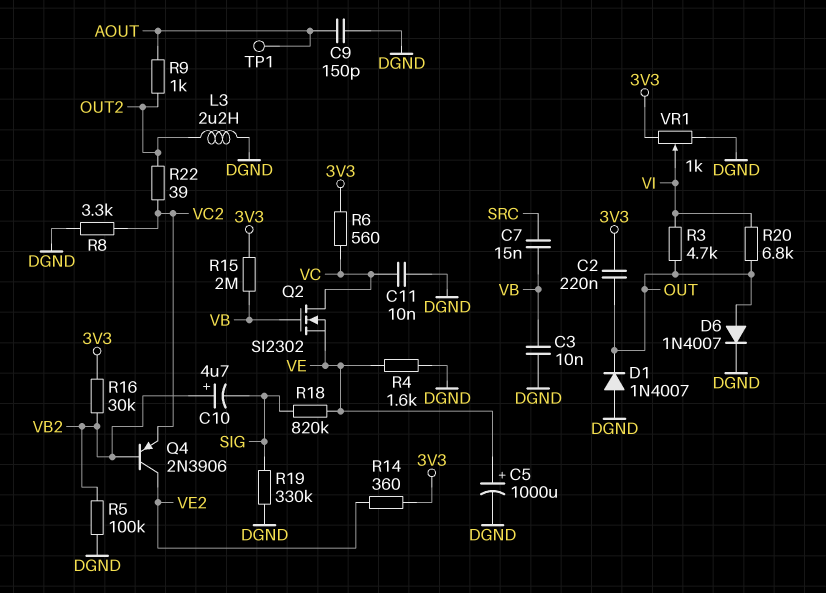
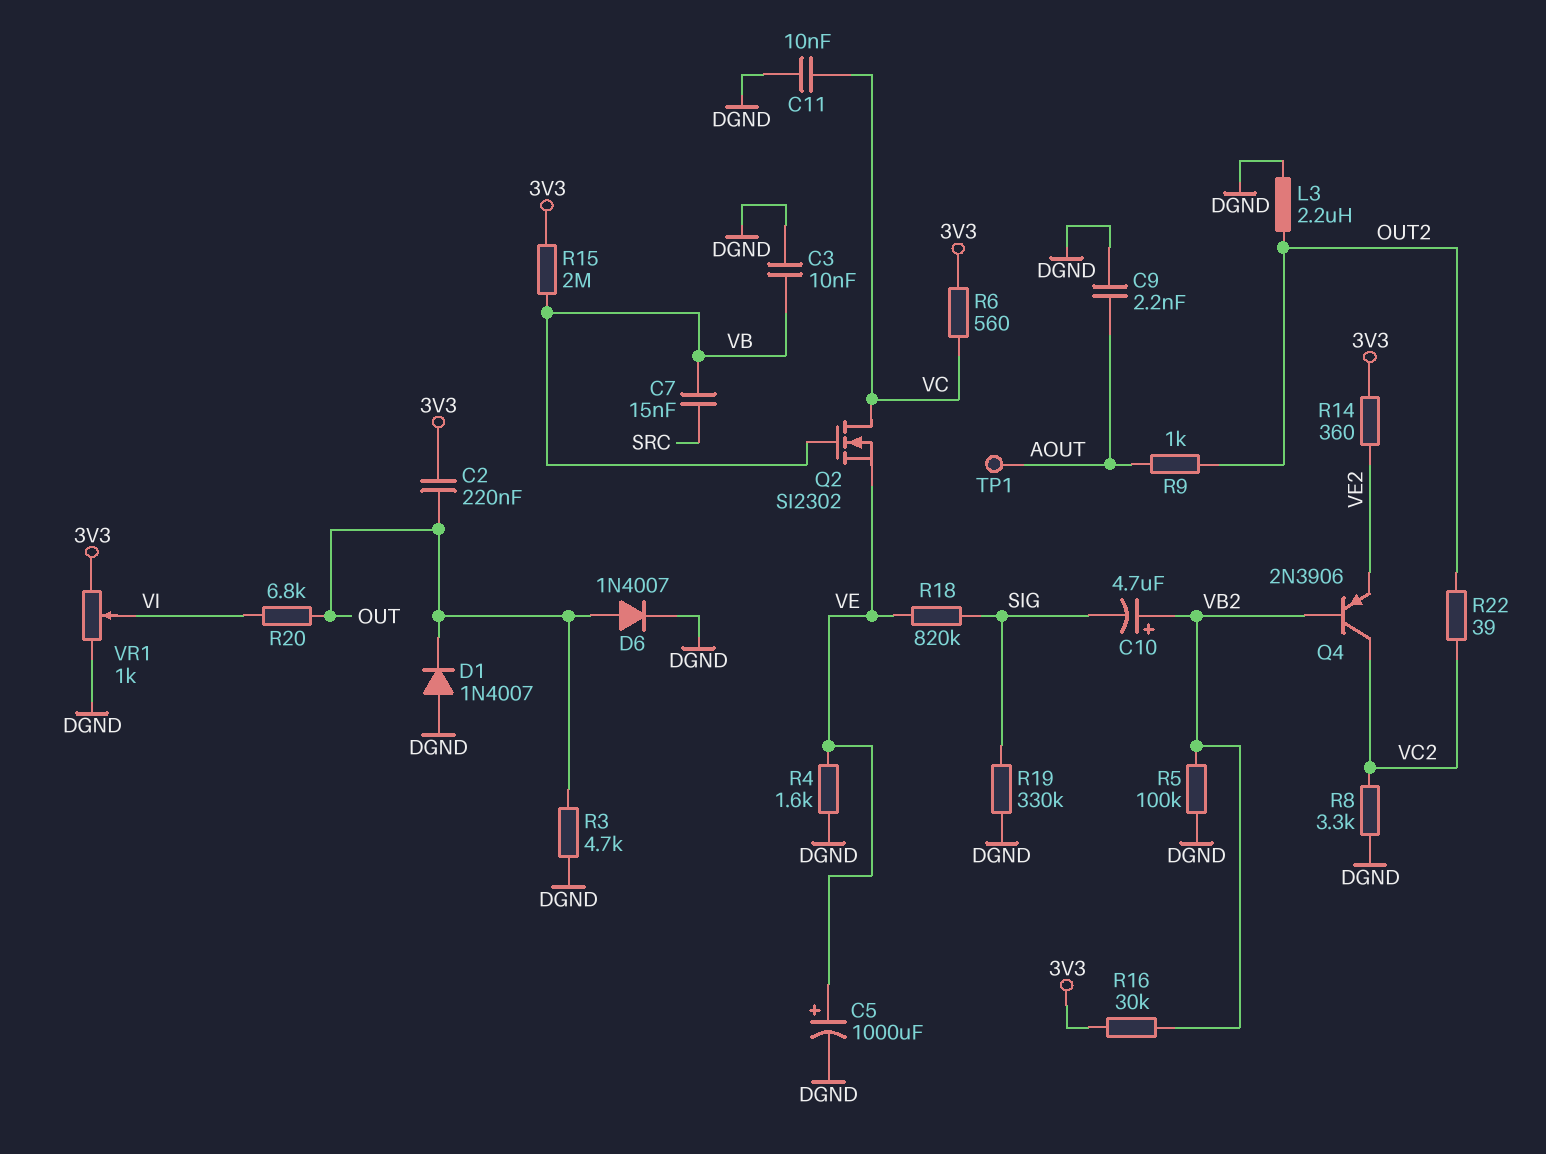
C9: 150pF (AOUT, DGND) -> 2.2nF (AOUT, DGND)
Q4: PNP 2N3906 (B VB2, C VE2, E VC2) -> PNP 2N3906 (B VB2, C VC2, E VE2)
R3: 4.7k (OUT, VI) -> 4.7k (DGND, OUT)

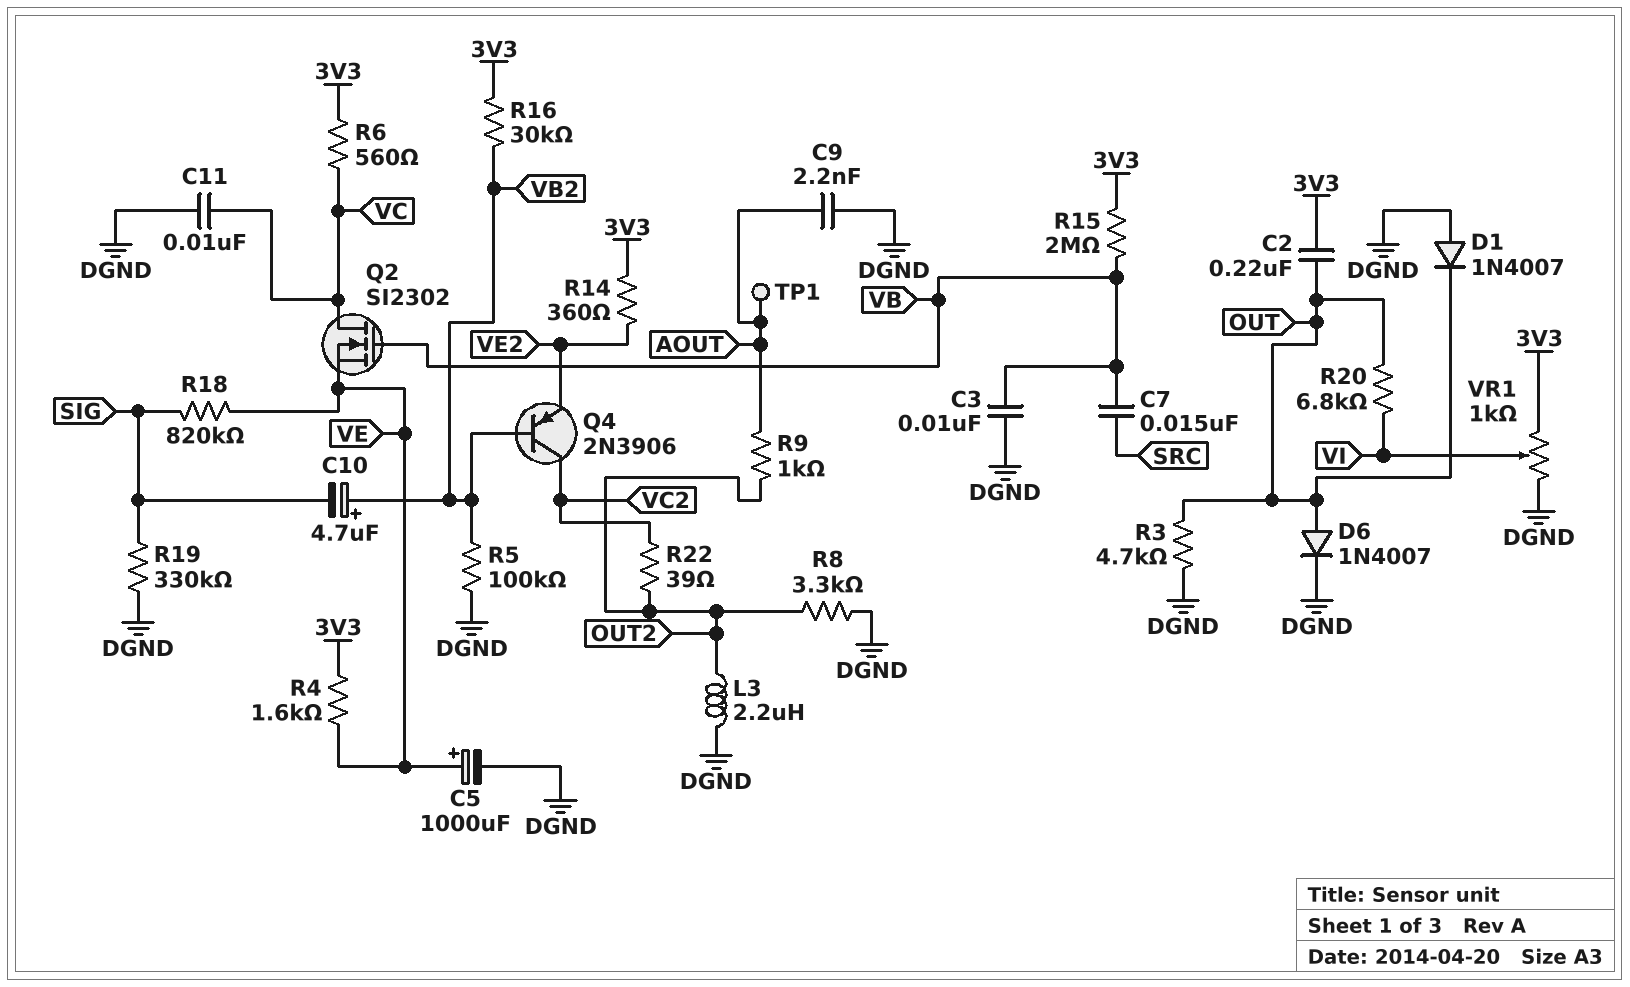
R4: 1.6k (DGND, VE) -> 1.6k (3V3, VE)
R8: 3.3k (DGND, VC2) -> 3.3k (DGND, OUT2)

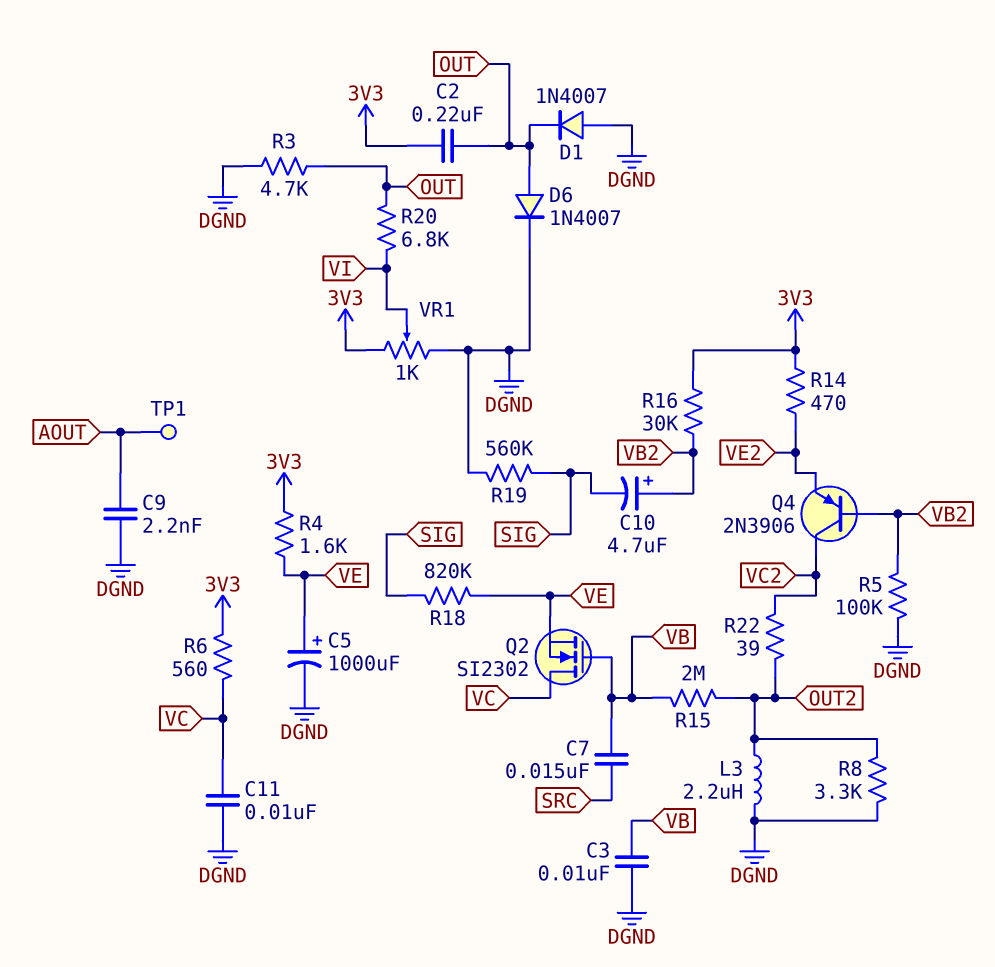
R9: 1k (AOUT, OUT2) -> none
R14: 360 (3V3, VE2) -> 470 (3V3, VE2)
R15: 2M (3V3, VB) -> 2M (OUT2, VB)
R19: 330k (DGND, SIG) -> 560k (DGND, SIG)

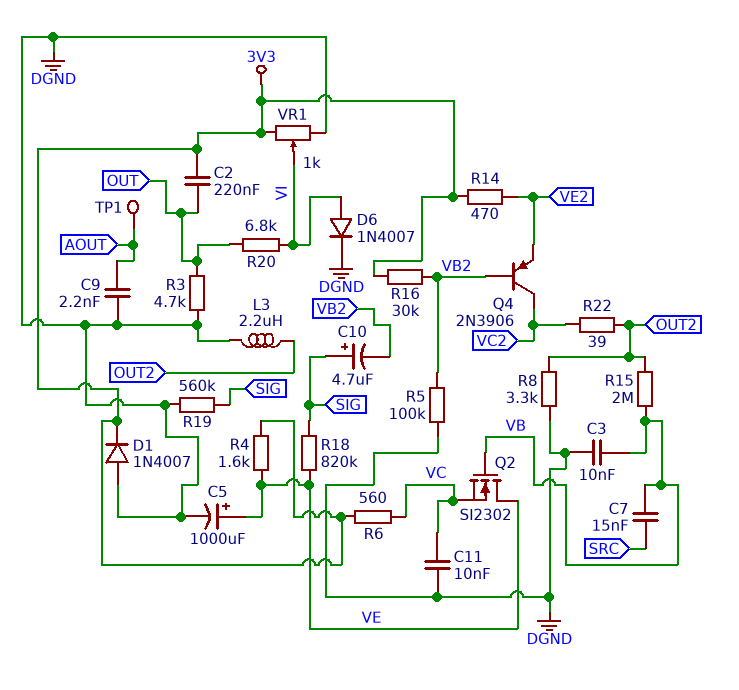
C10: 4.7uF (plus VB2, minus SIG) -> 4.7uF (plus SIG, minus VB2)
D1: diode 1N4007 (A DGND, K OUT) -> diode 1N4007 (A DGND, K 3V3)
D6: diode 1N4007 (A OUT, K DGND) -> diode 1N4007 (A VI, K DGND)
Q2: NMOS SI2302 (G VB, D VC, S VE) -> NMOS SI2302 (G VB, D VE, S VC)

